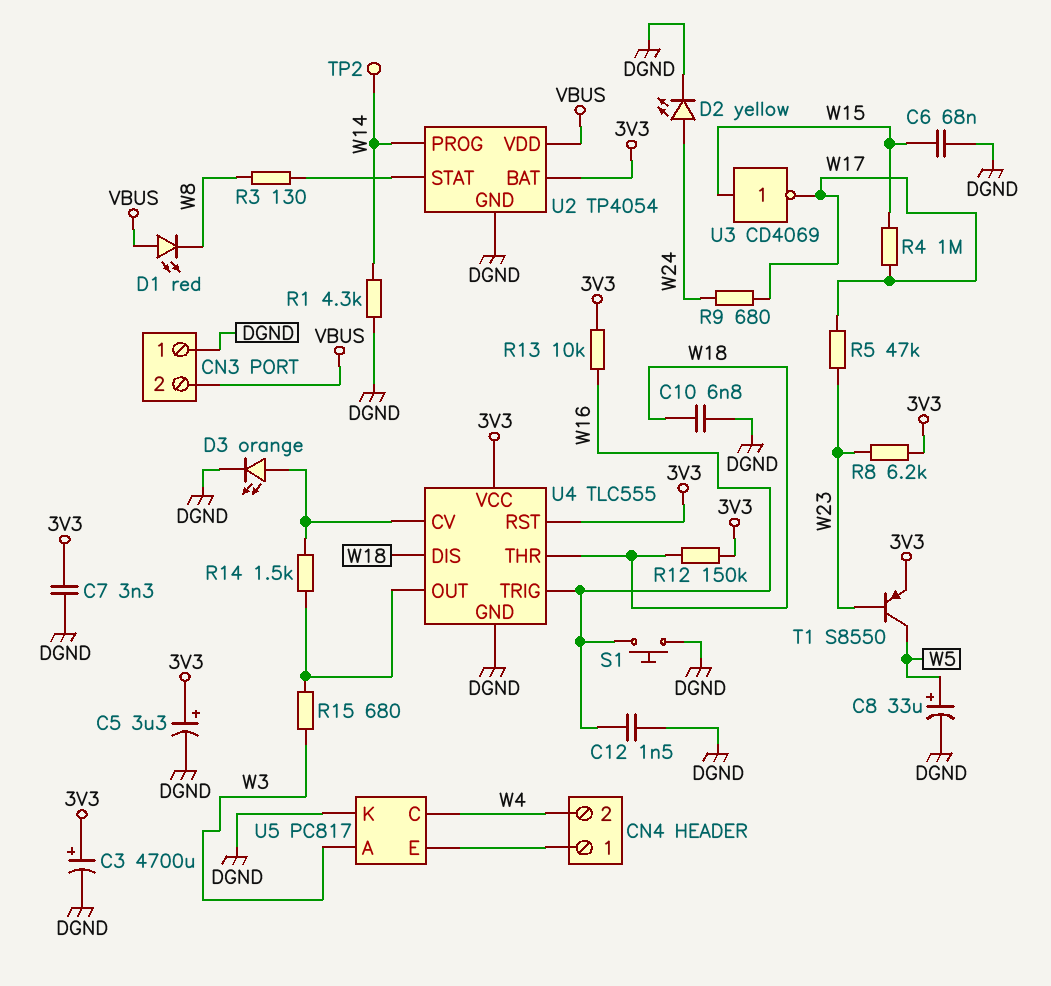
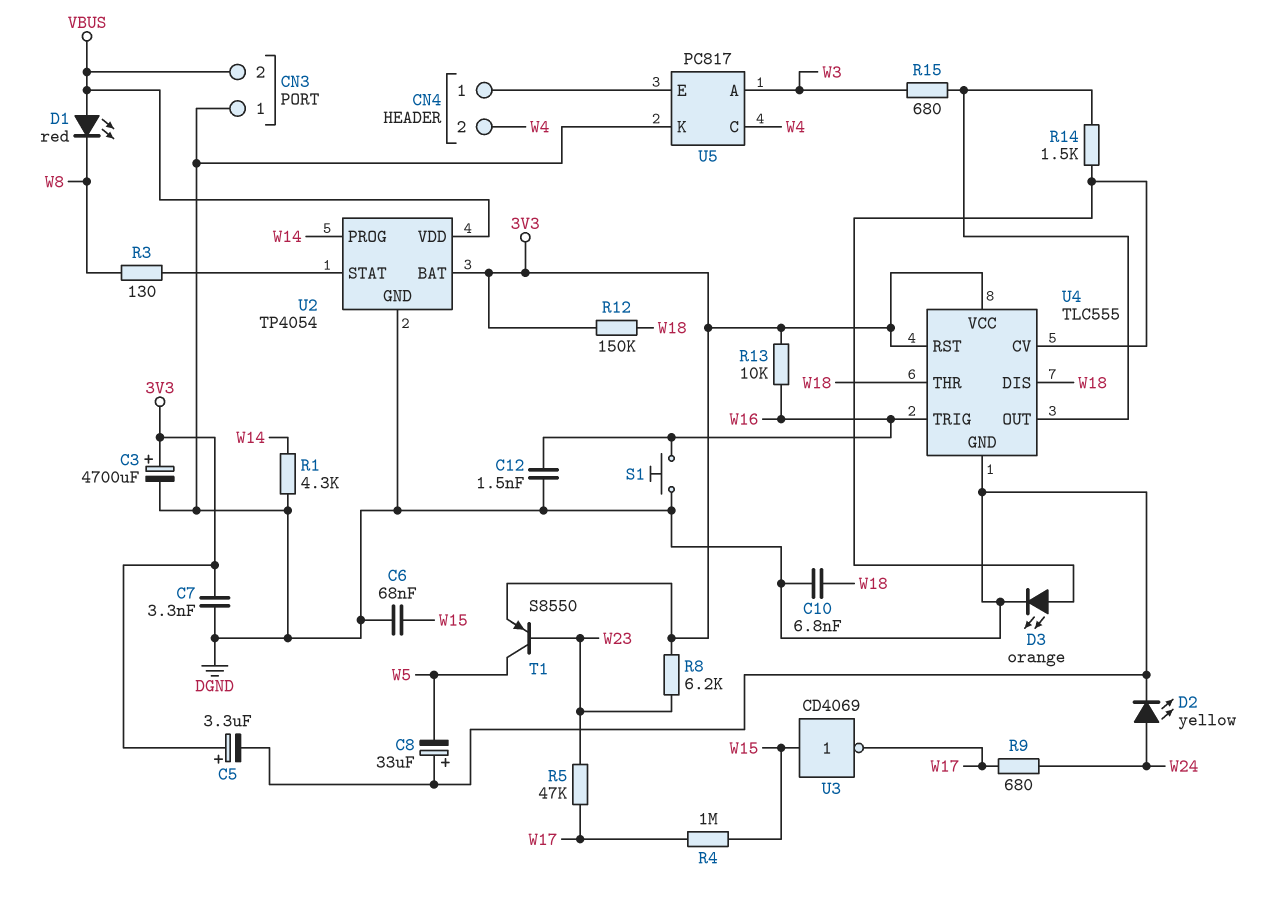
C8: 33uF (plus W5, minus DGND) -> 33uF (plus DGND, minus W5)
TP2: test point (W14) -> none

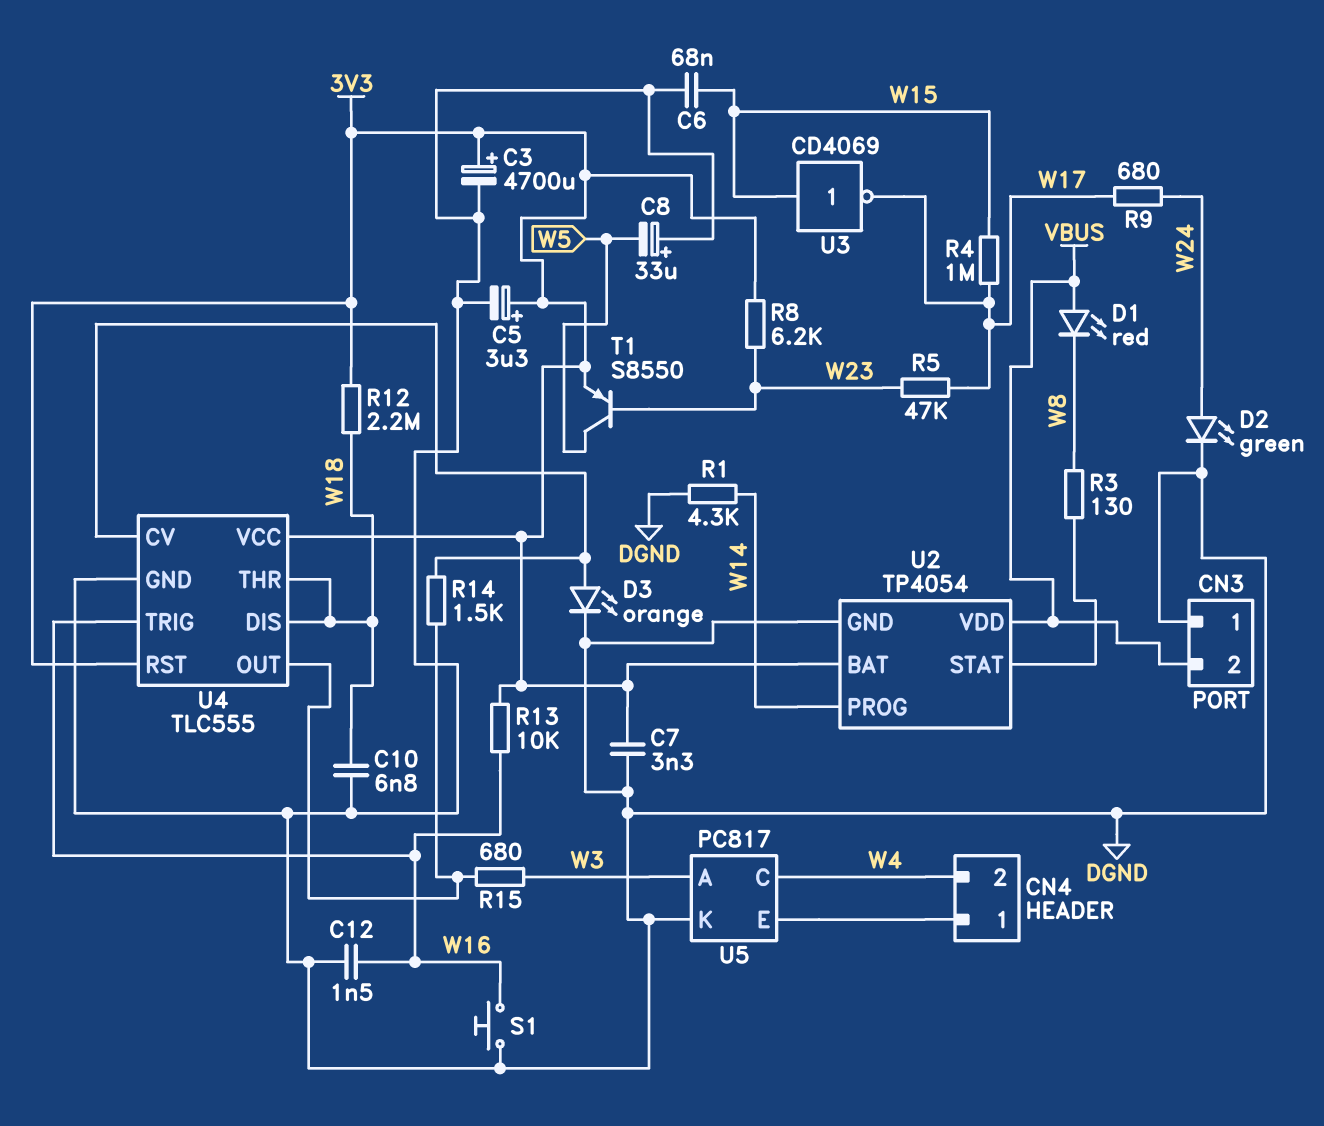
D2: LED yellow (A W24, K DGND) -> LED green (A W24, K DGND)
R12: 150k (3V3, W18) -> 2.2M (3V3, W18)

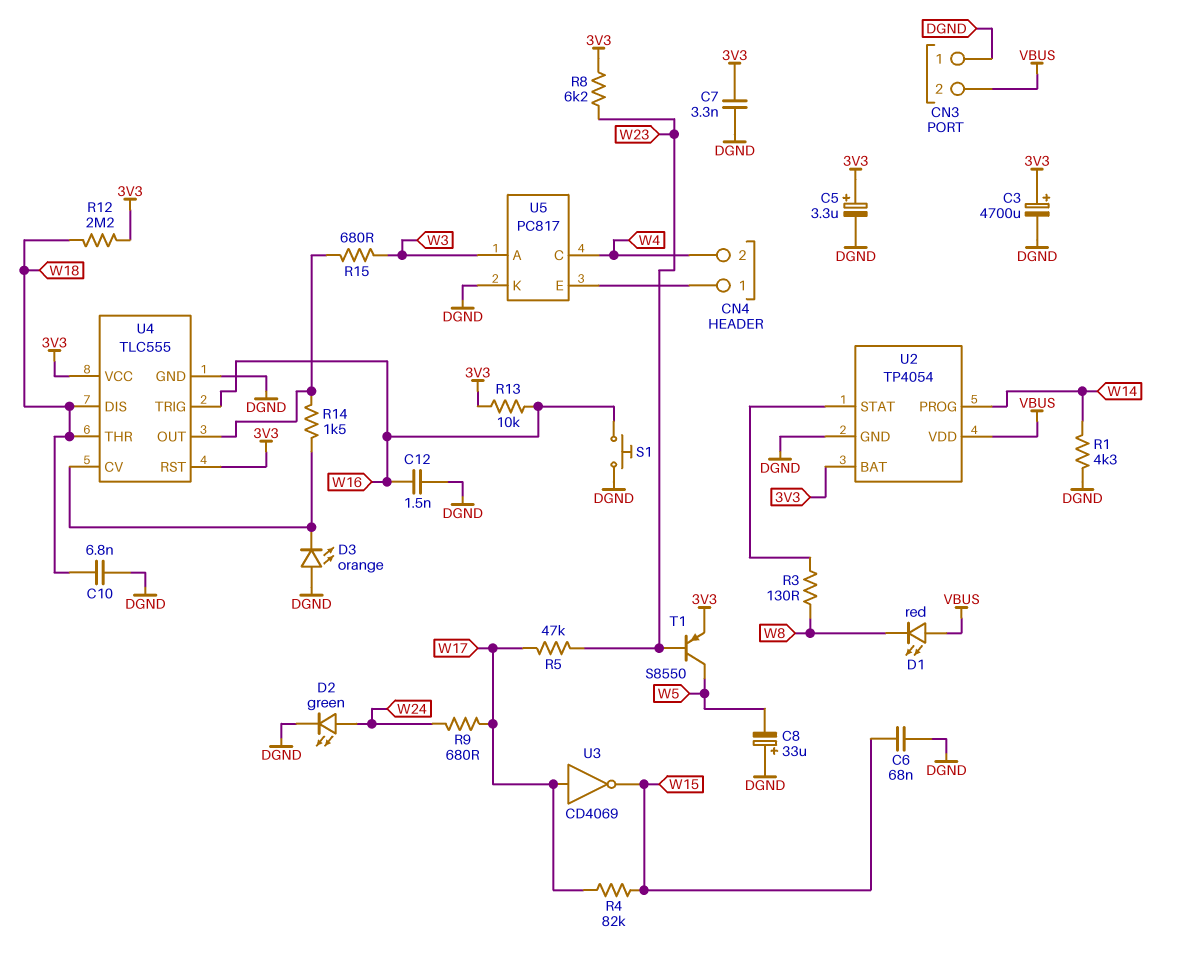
D3: LED orange (A U4/CV, K DGND) -> LED orange (A DGND, K U4/CV)
R4: 1M (W15, W17) -> 82k (W15, W17)
U3: NOT CD4069 (in W15, out W17) -> NOT CD4069 (in W17, out W15)

